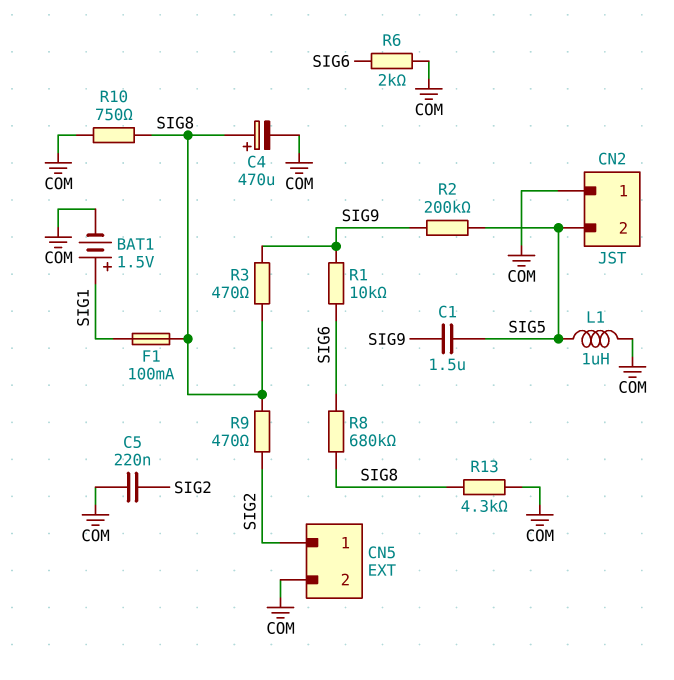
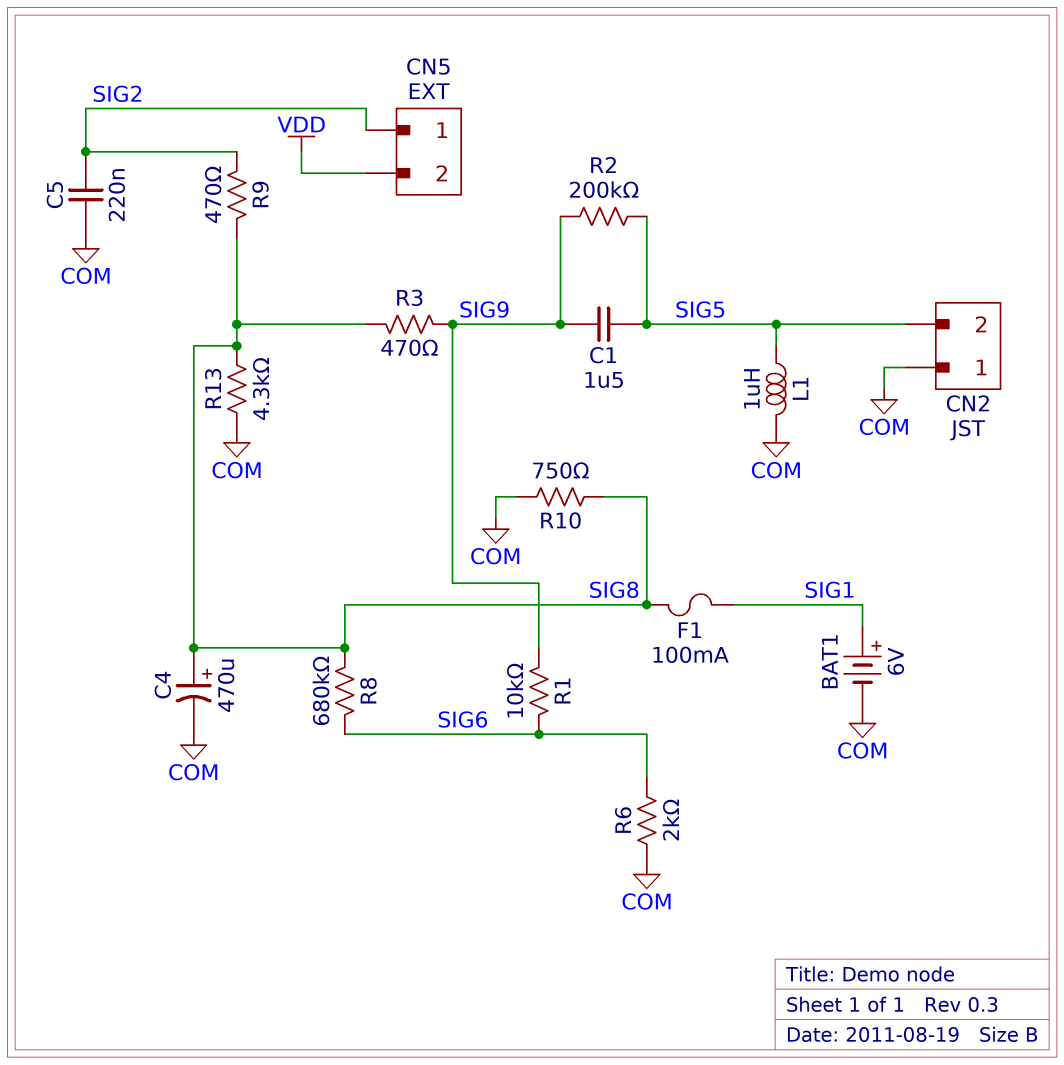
BAT1: 1.5V (plus SIG1, minus COM) -> 6V (plus SIG1, minus COM)
CN5 pin 2: COM -> VDD

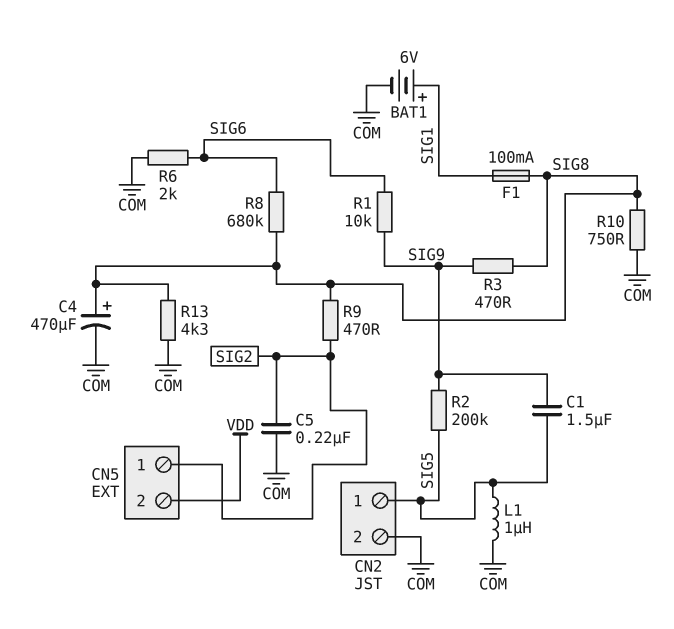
CN2 pin 1: COM -> SIG5
CN2 pin 2: SIG5 -> COM

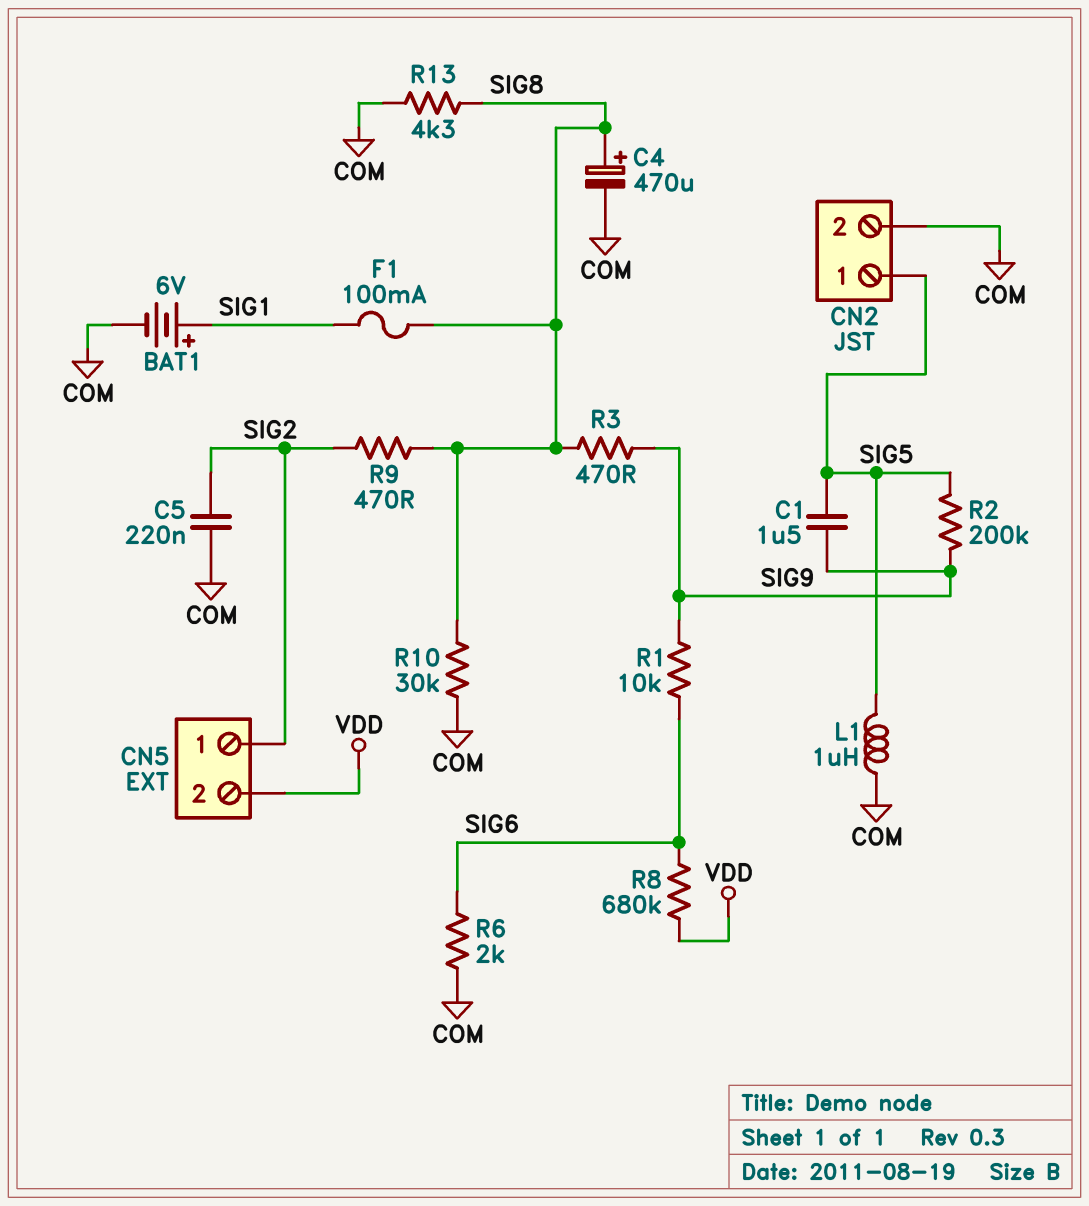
R8: 680k (SIG6, SIG8) -> 680k (SIG6, VDD)
R10: 750 (COM, SIG8) -> 30k (COM, SIG8)

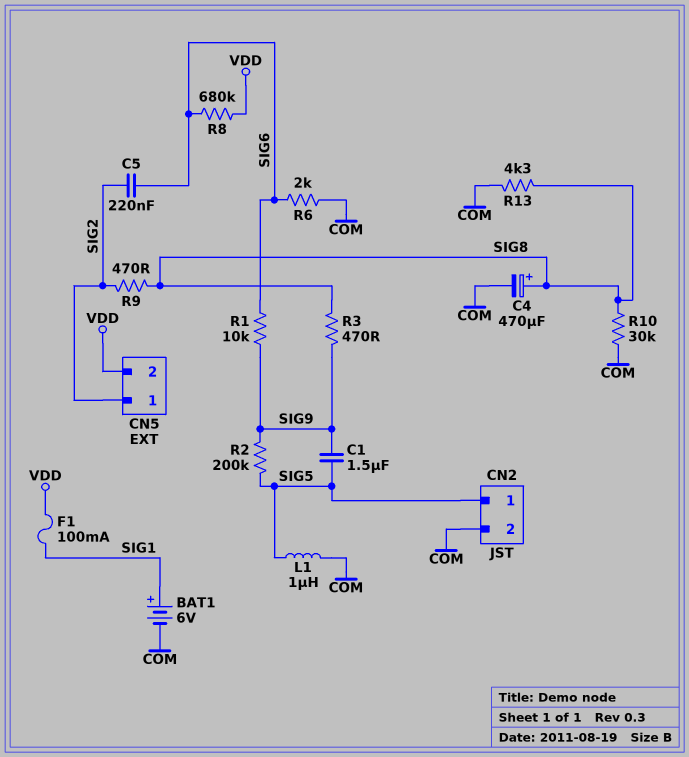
C5: 220nF (COM, SIG2) -> 220nF (SIG2, SIG6)
F1: 100mA (SIG1, SIG8) -> 100mA (SIG1, VDD)

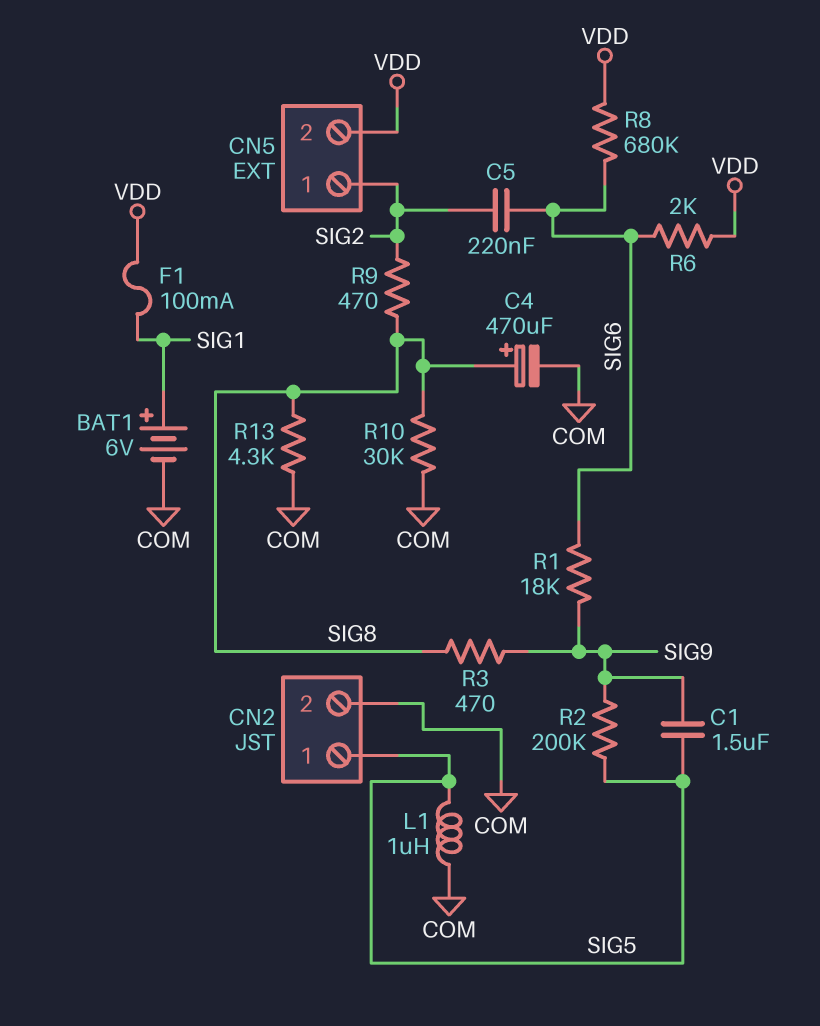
R1: 10k (SIG6, SIG9) -> 18k (SIG6, SIG9)
R6: 2k (COM, SIG6) -> 2k (SIG6, VDD)

